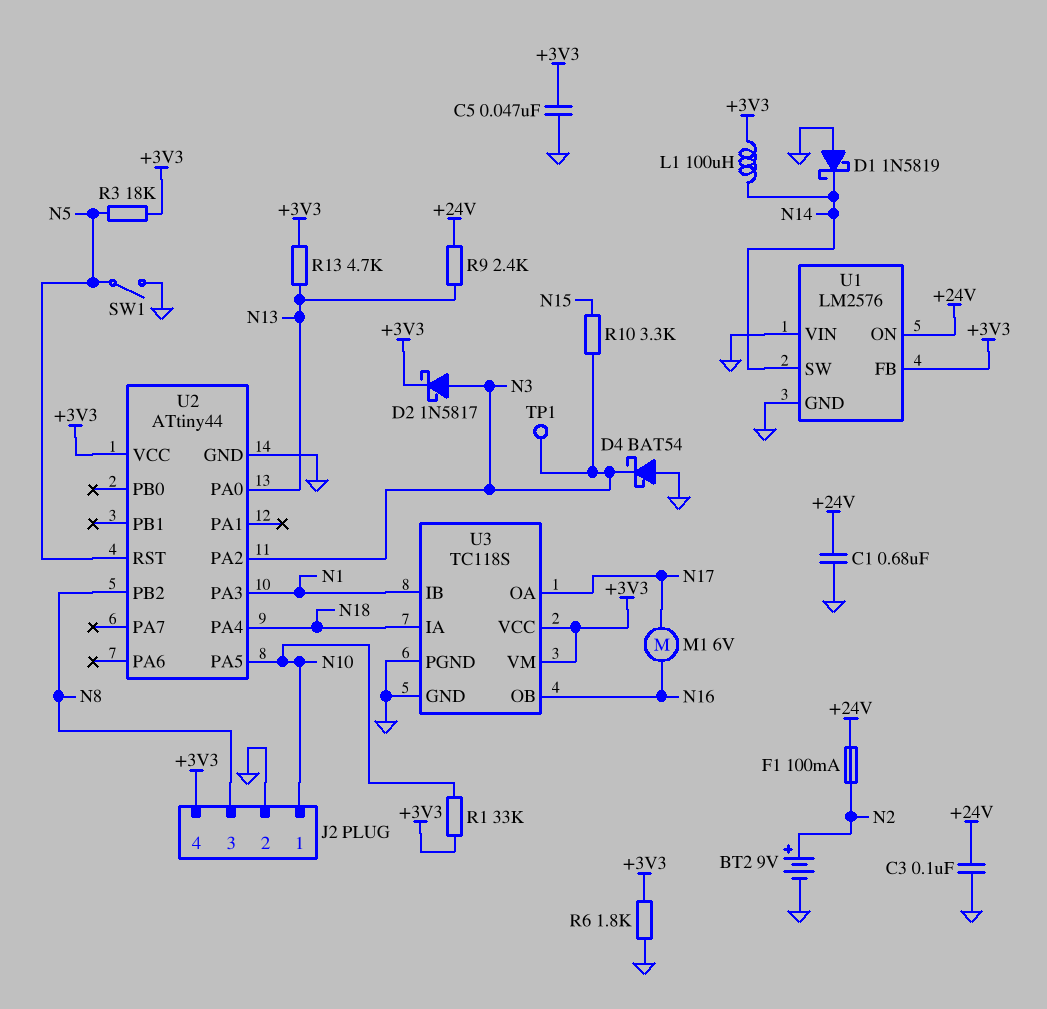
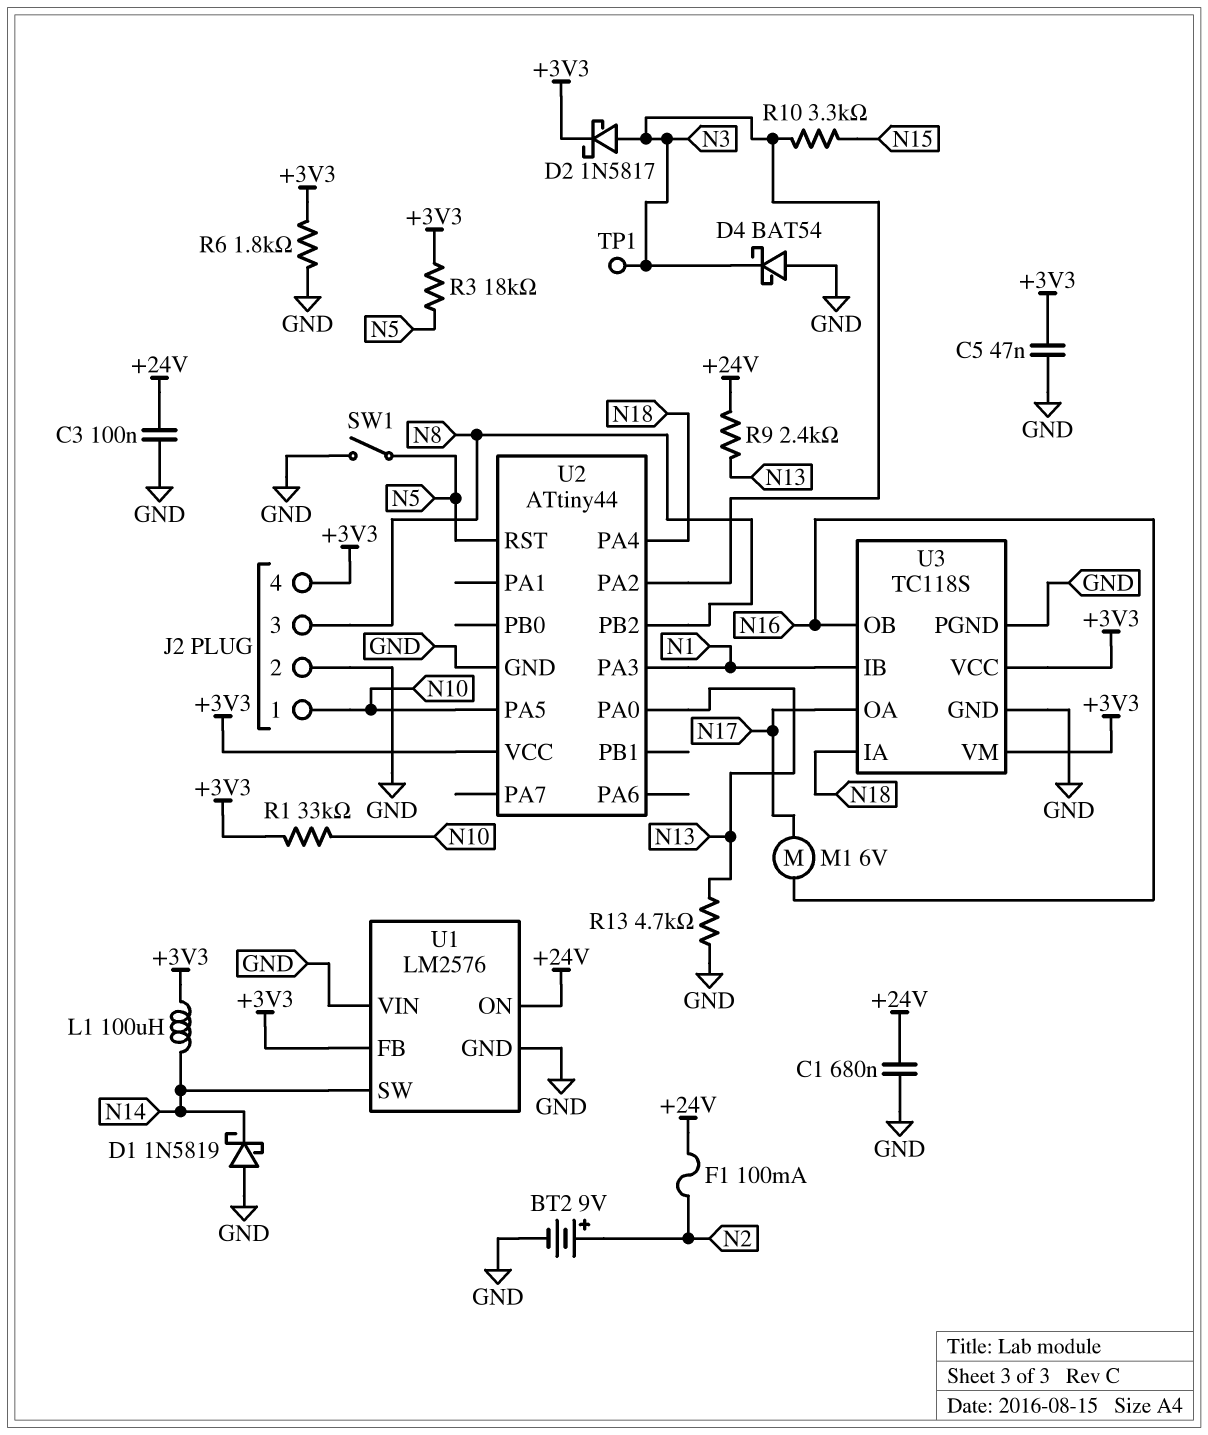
R13: 4.7k (+3V3, N13) -> 4.7k (GND, N13)

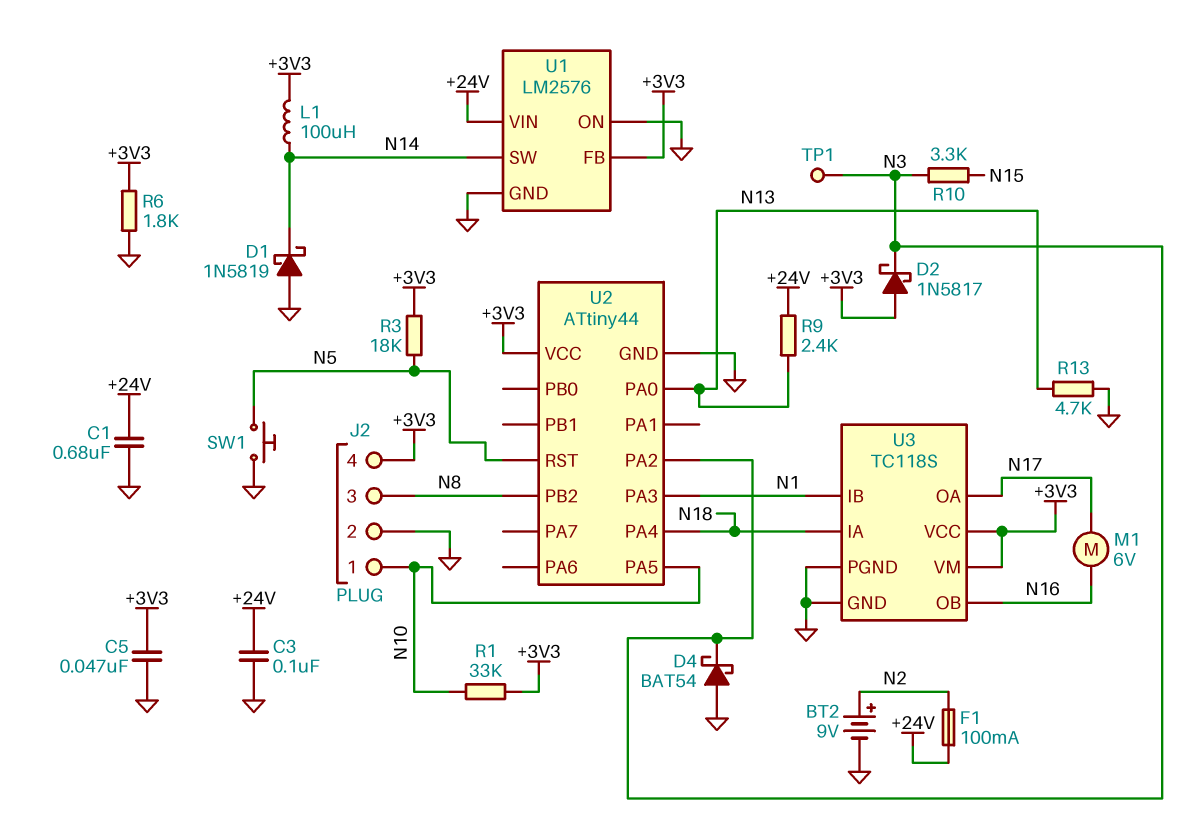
D2: schottky 1N5817 (A N3, K +3V3) -> schottky 1N5817 (A +3V3, K N3)
SW1: switch (GND, N5) -> button (GND, N5)
U1 pin ON: +24V -> GND
U1 pin VIN: GND -> +24V

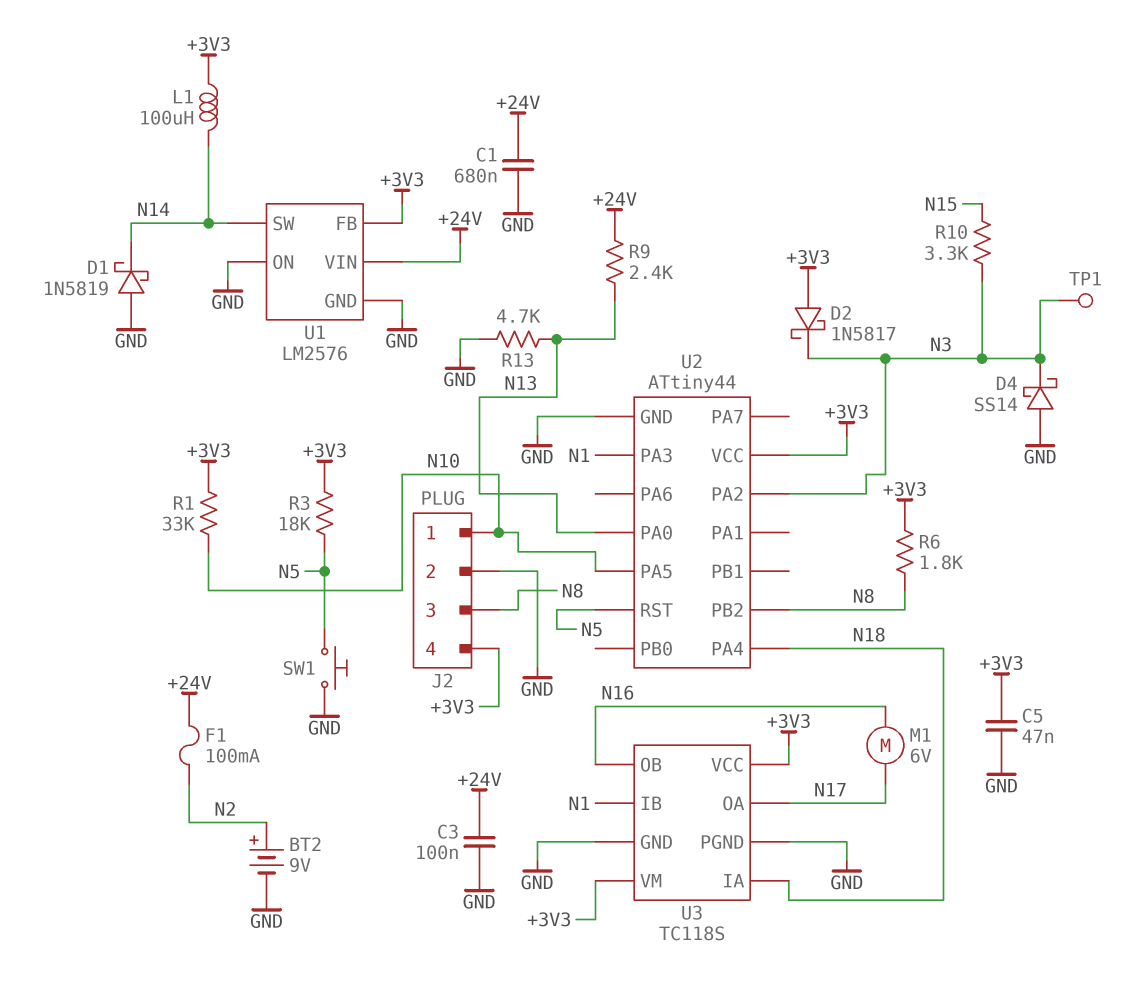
D4: schottky BAT54 (A GND, K N3) -> schottky SS14 (A GND, K N3)
R6: 1.8k (+3V3, GND) -> 1.8k (+3V3, N8)

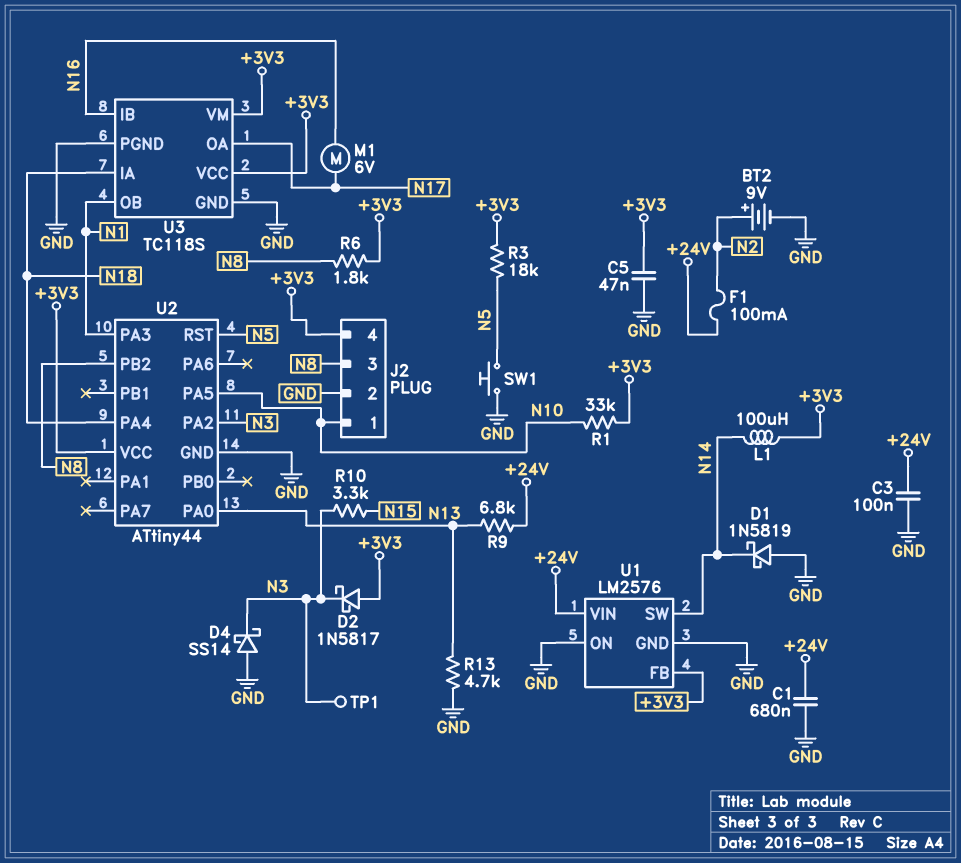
R9: 2.4k (+24V, N13) -> 6.8k (+24V, N13)
U3 pin IB: N1 -> N16
U3 pin OB: N16 -> N1

